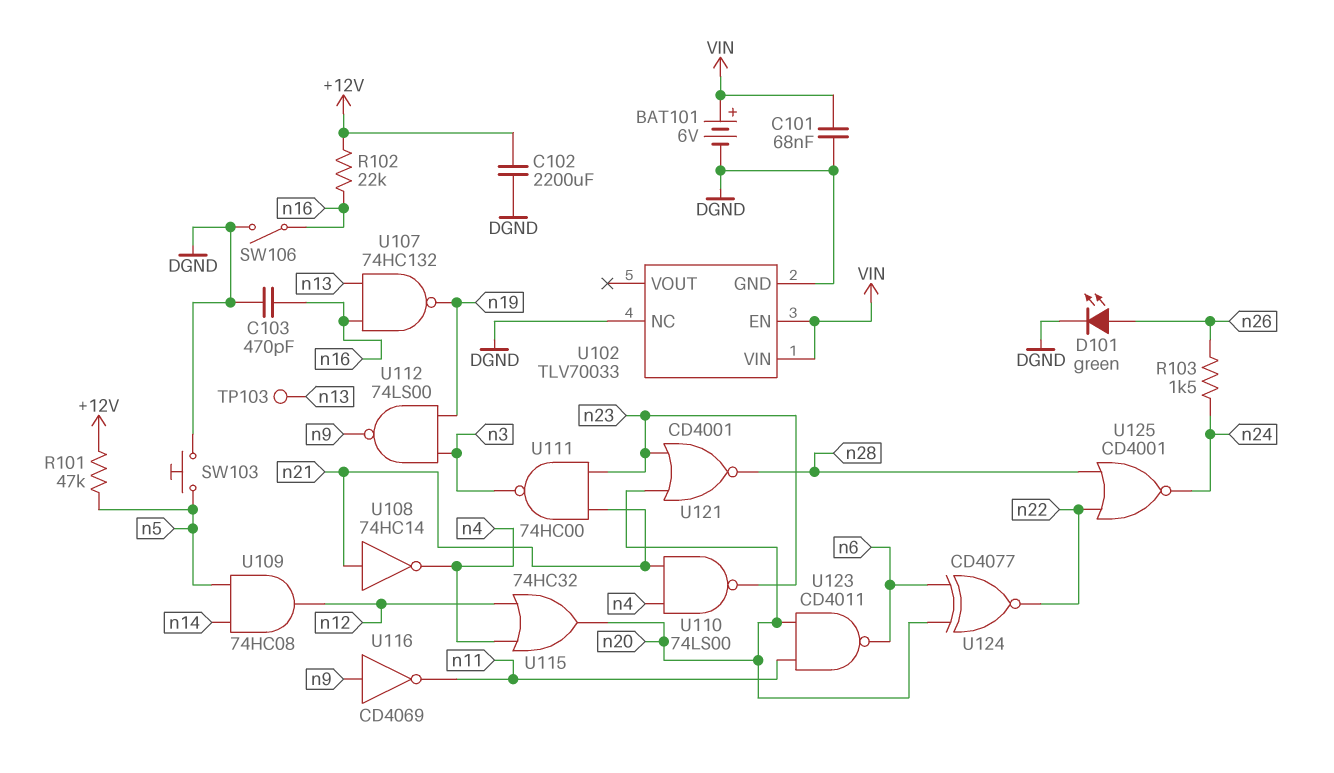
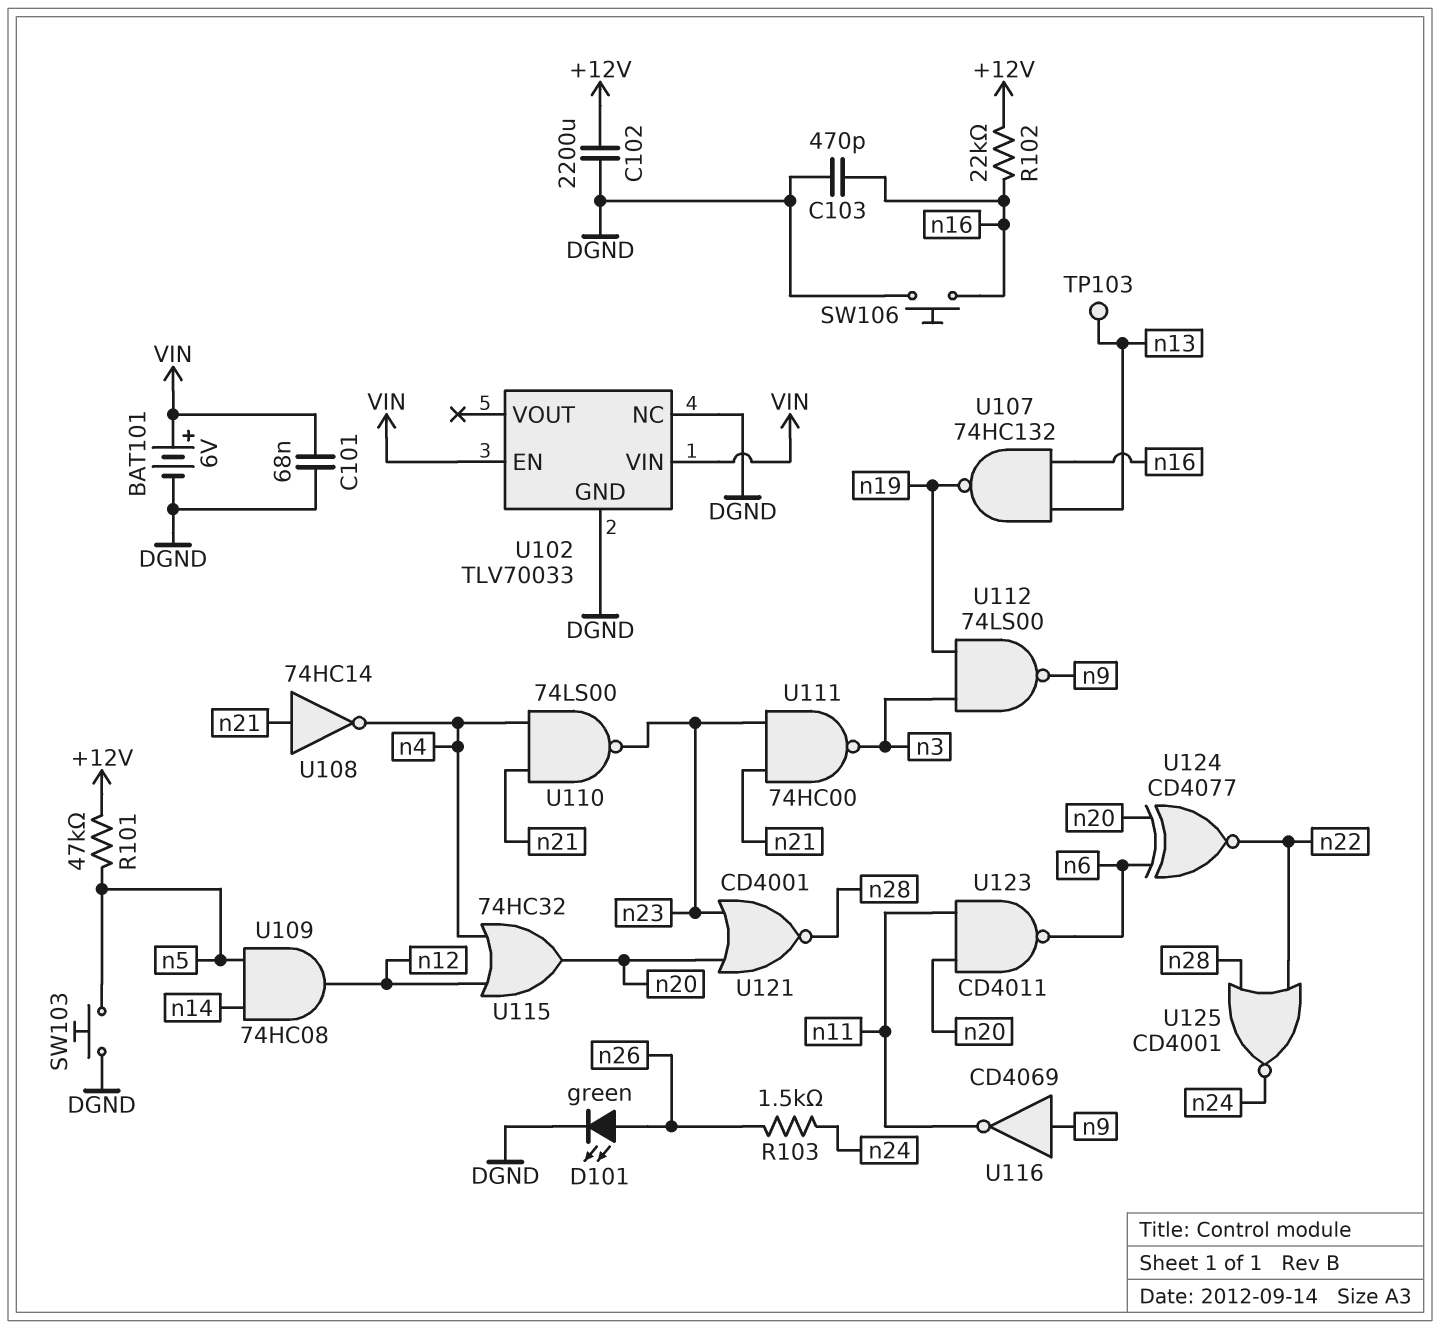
SW106: switch (DGND, n16) -> button (DGND, n16)

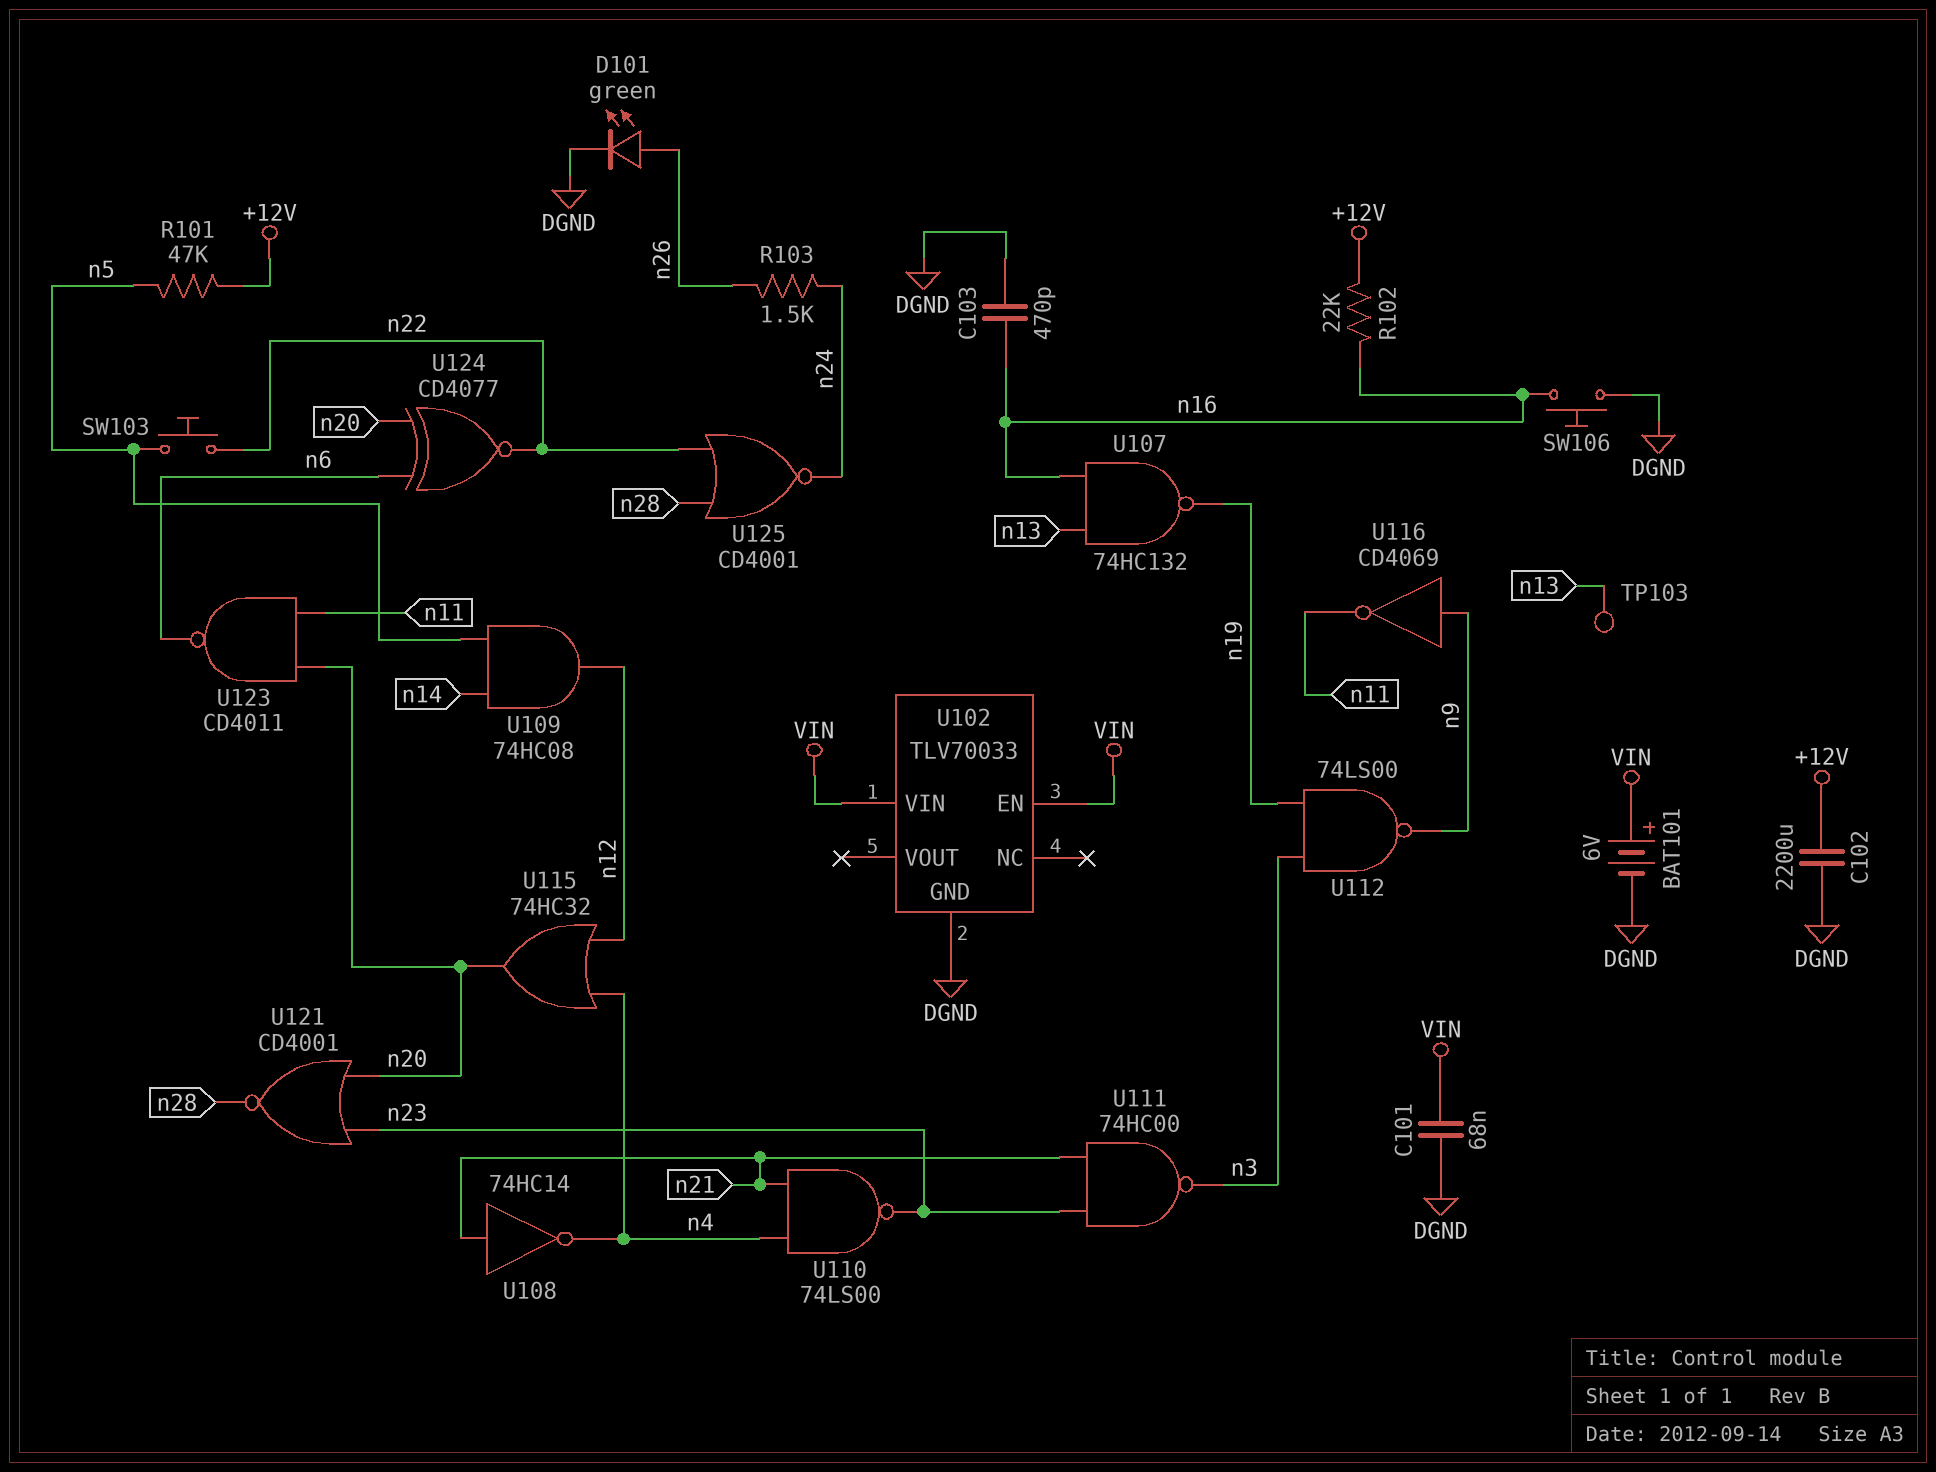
SW103: button (DGND, n5) -> button (n5, n22)
U102 pin NC: DGND -> none

